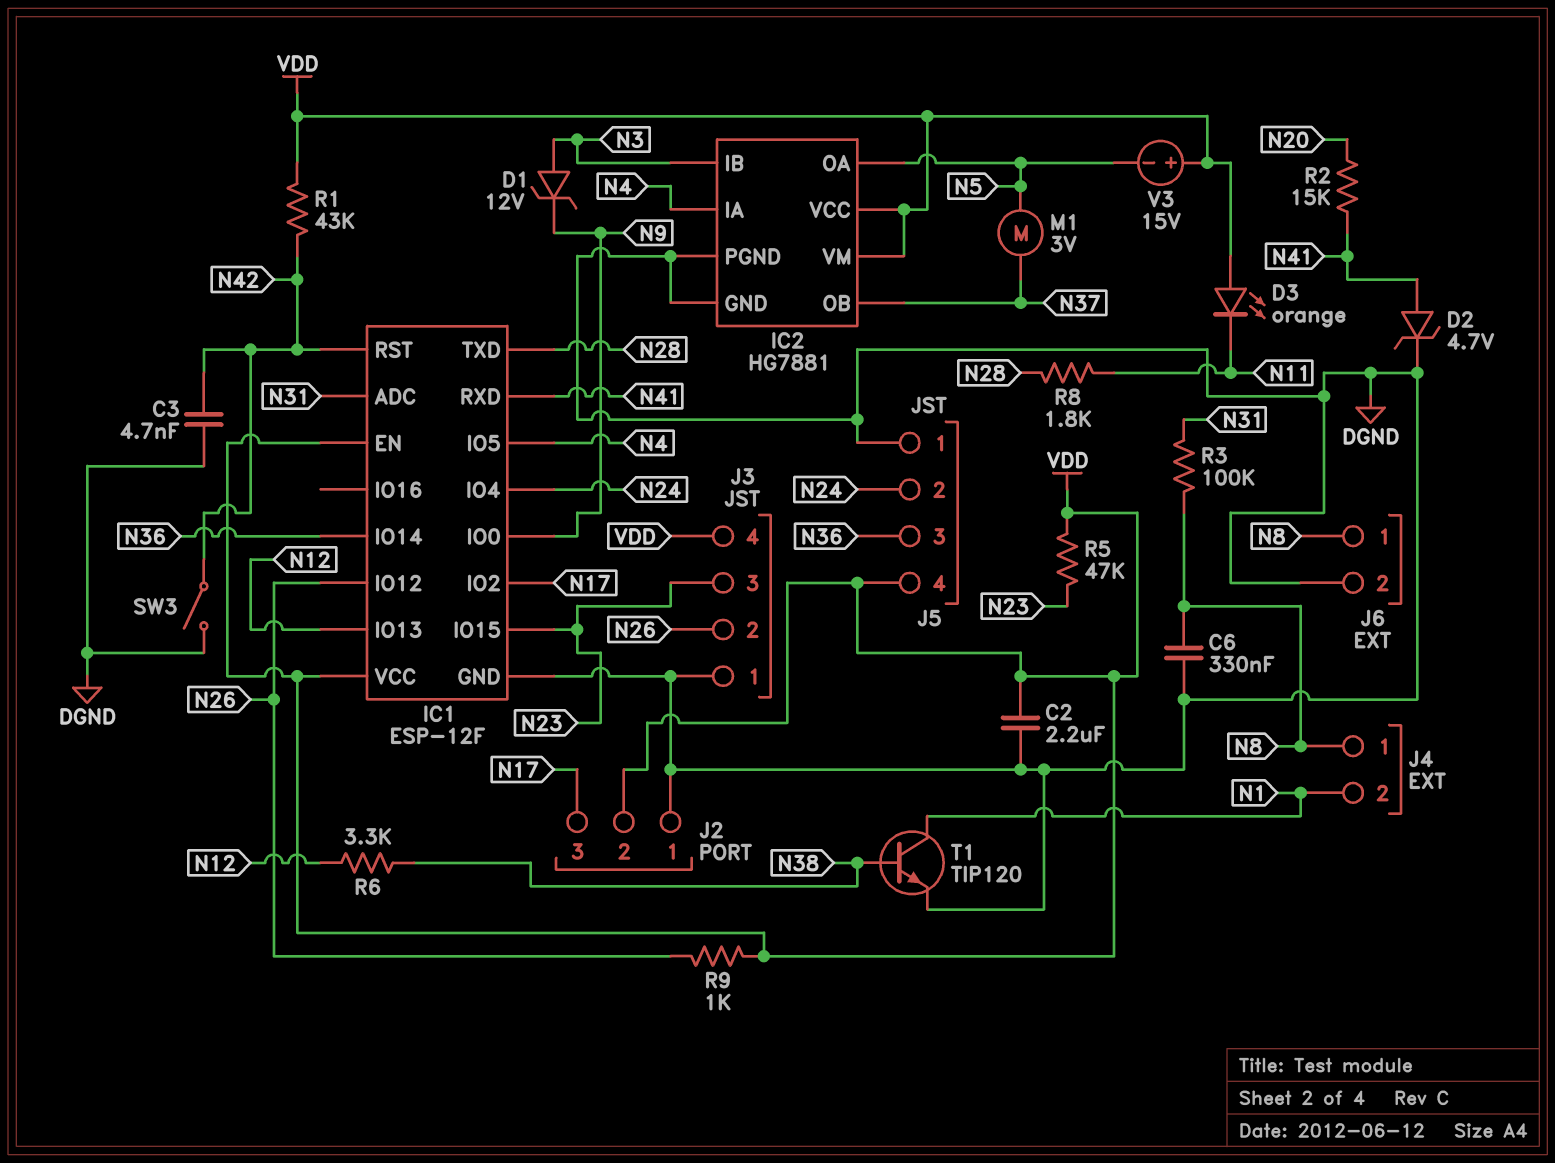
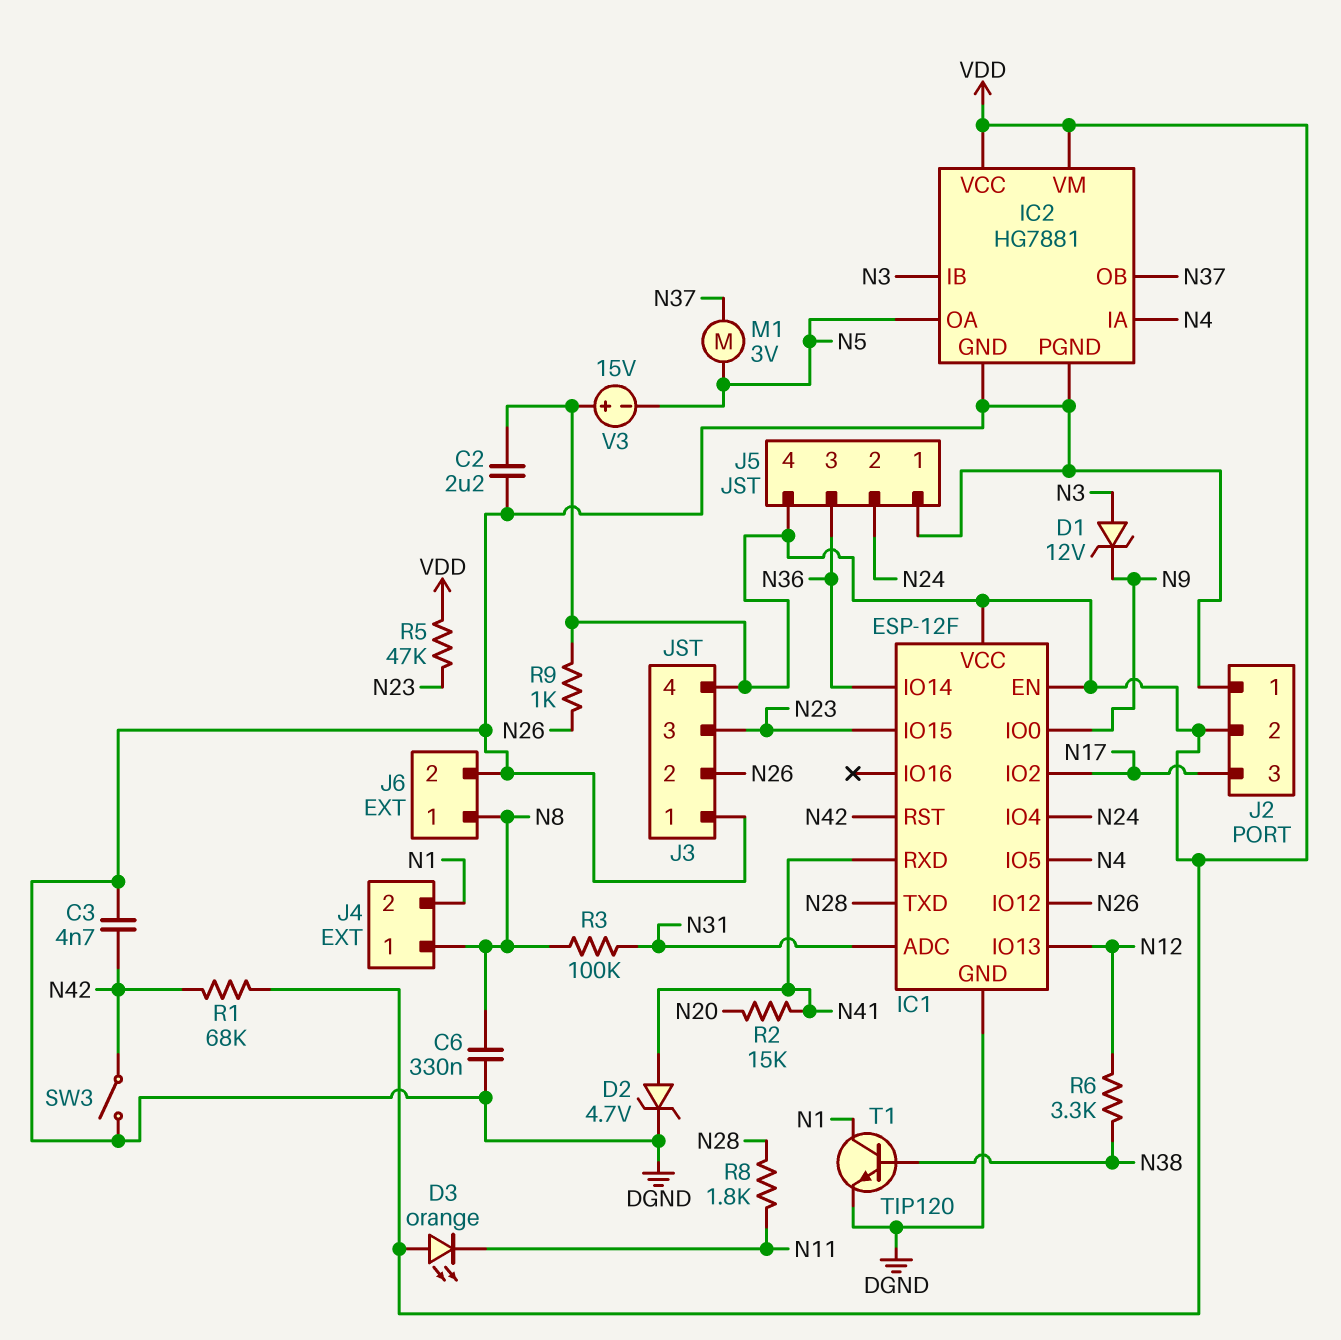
R1: 43k (N42, VDD) -> 68k (N42, VDD)

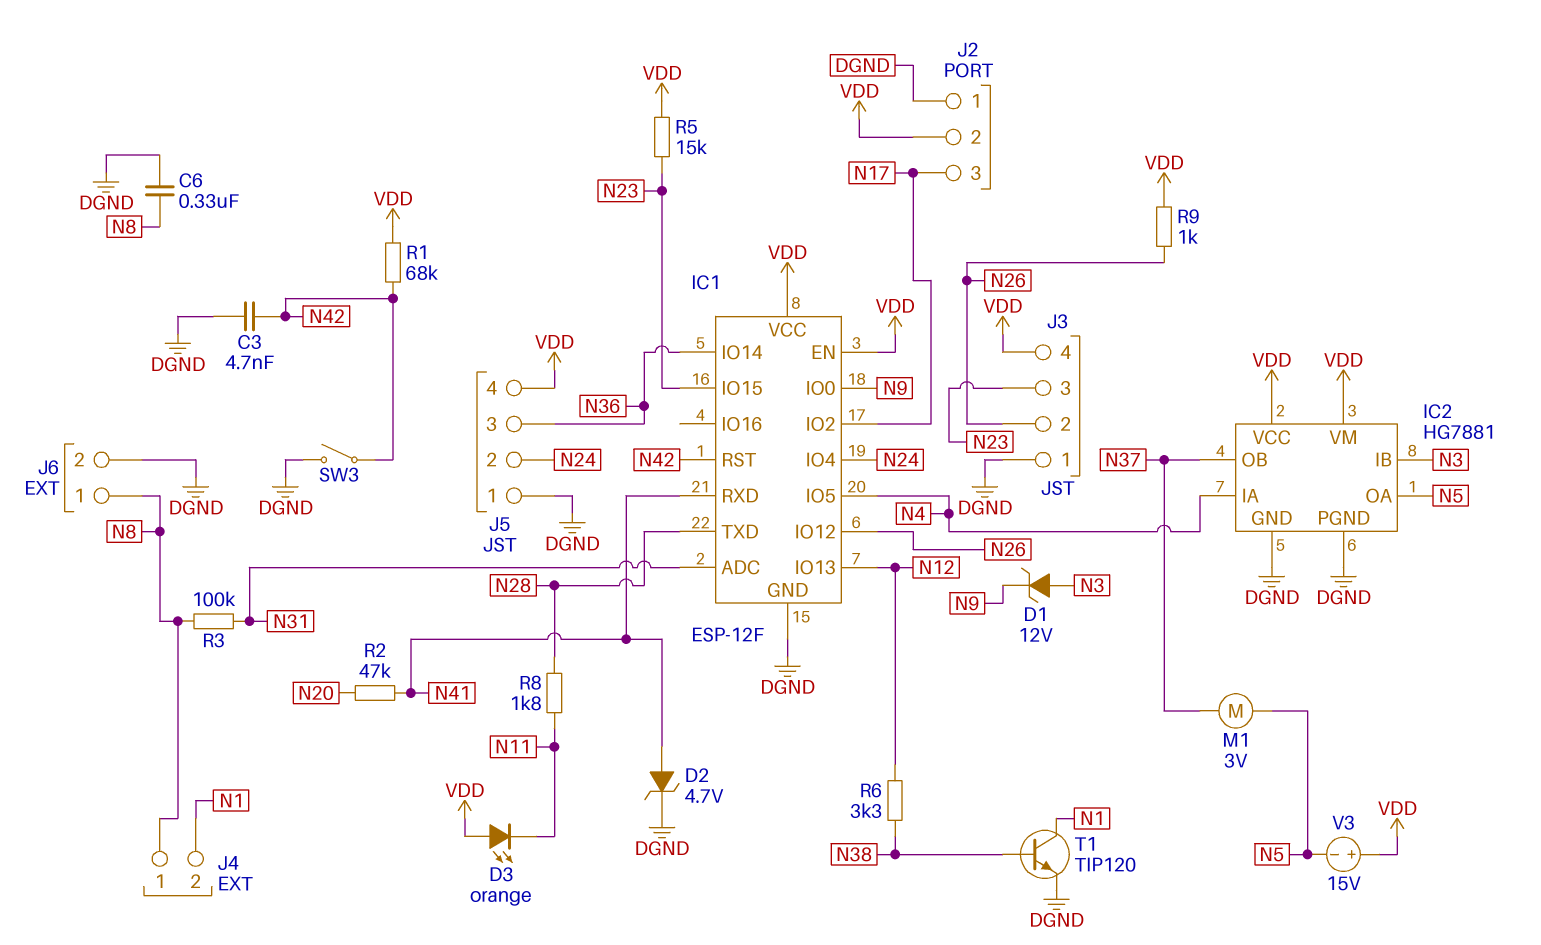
C2: 2.2uF (DGND, VDD) -> none
R2: 15k (N20, N41) -> 47k (N20, N41)
R5: 47k (N23, VDD) -> 15k (N23, VDD)

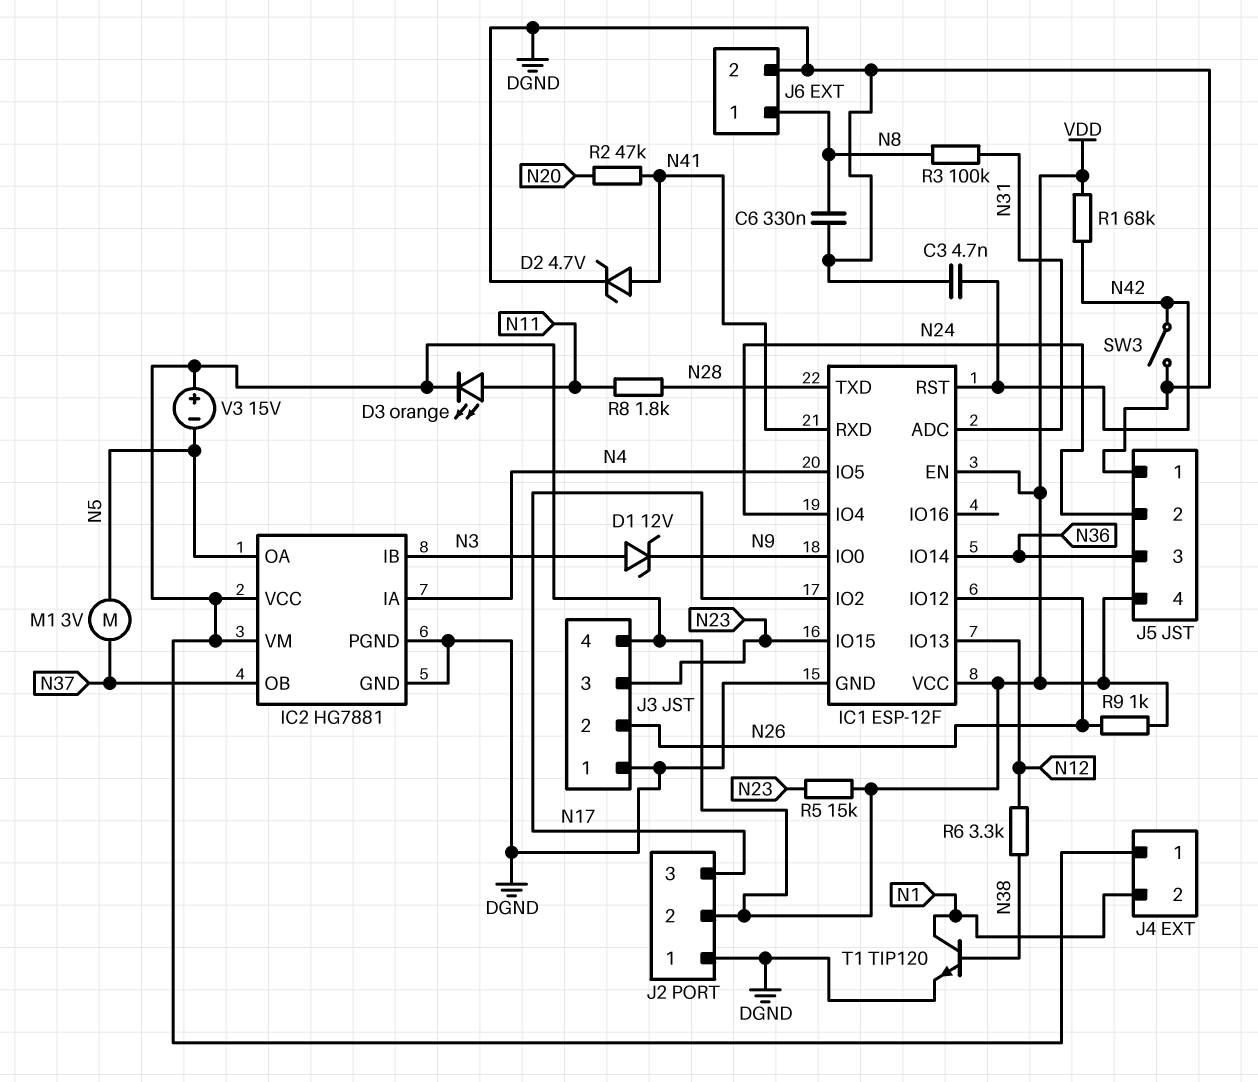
D3: LED orange (A VDD, K N11) -> LED orange (A N11, K VDD)
J4 pin 1: N8 -> VDD

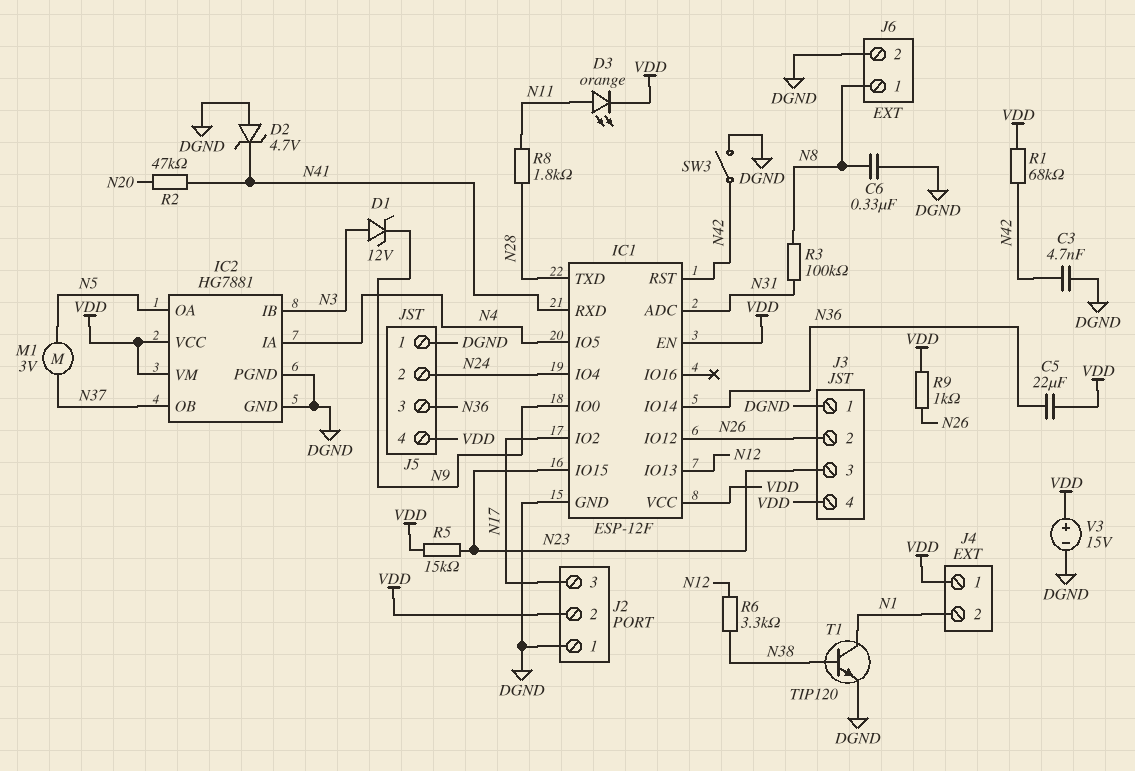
C5: none -> 22uF (N36, VDD)
D2: zener 4.7V (A N41, K DGND) -> zener 4.7V (A DGND, K N41)
V3: 15V (plus VDD, minus N5) -> 15V (plus VDD, minus DGND)

